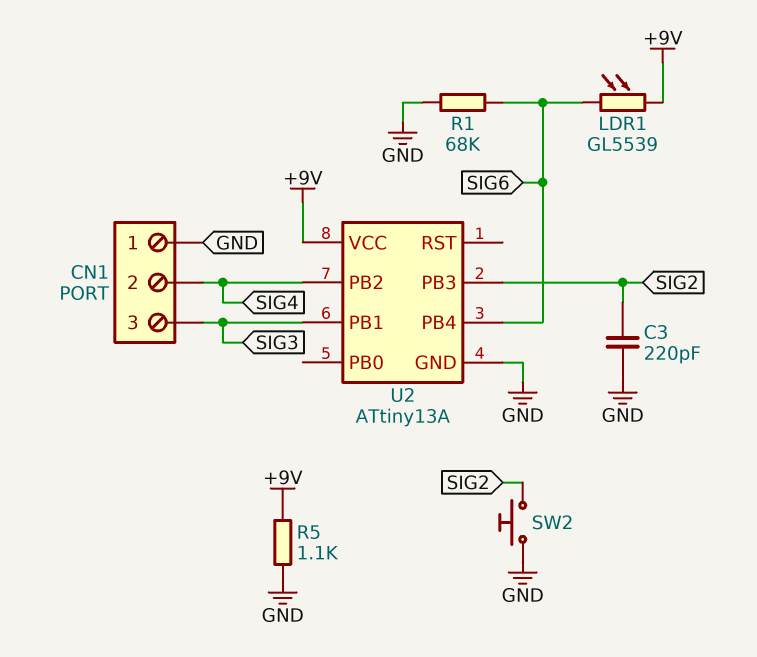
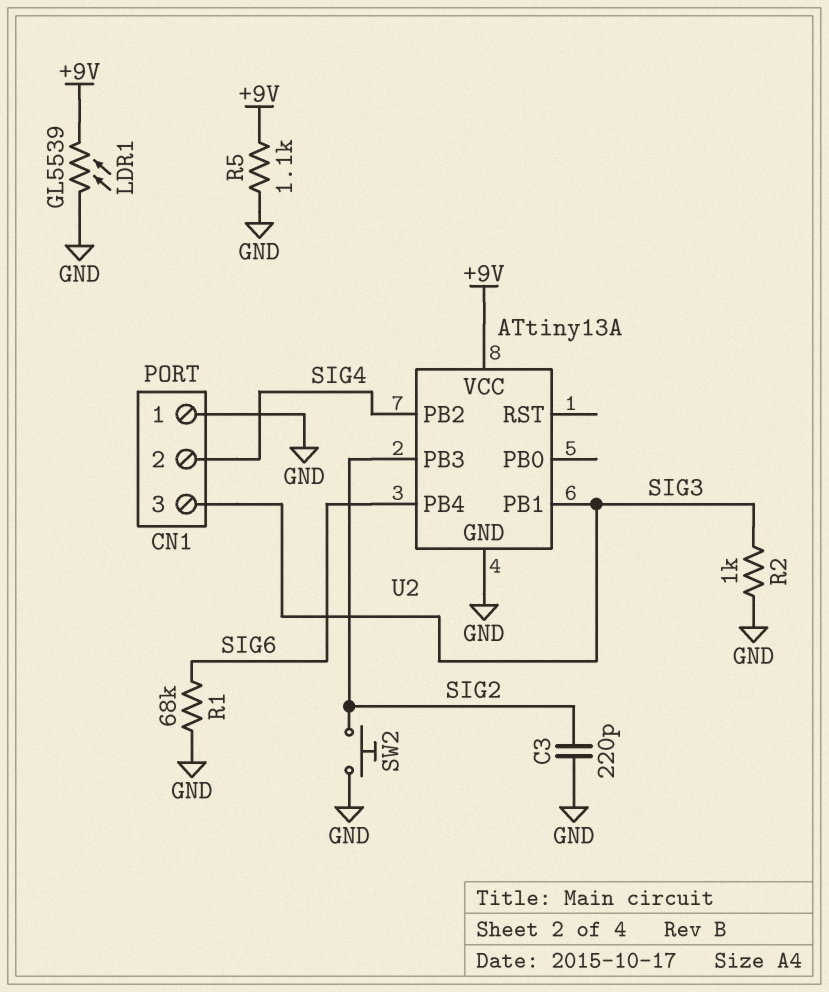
LDR1: GL5539 (+9V, SIG6) -> GL5539 (+9V, GND)
R2: none -> 1k (GND, SIG3)

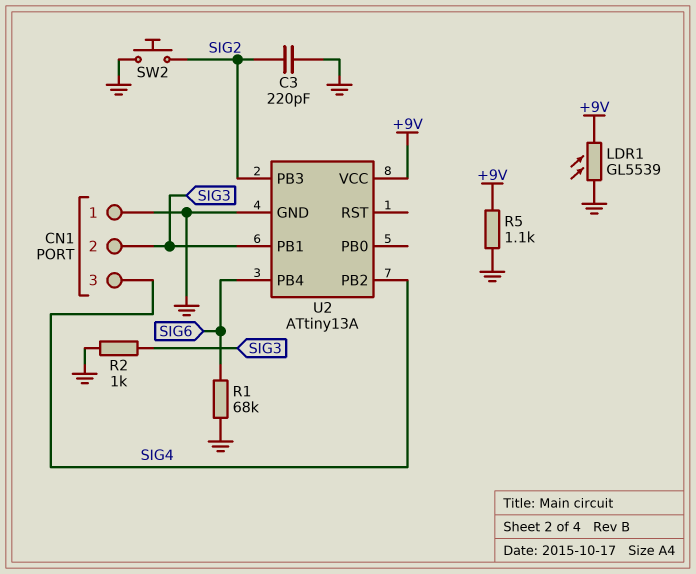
CN1 pin 2: SIG4 -> SIG3
CN1 pin 3: SIG3 -> SIG4

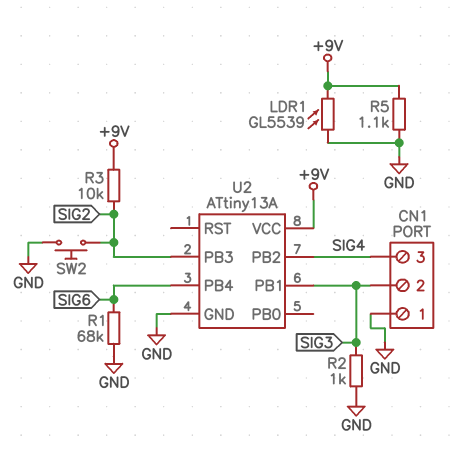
C3: 220pF (GND, SIG2) -> none
R3: none -> 10k (+9V, SIG2)

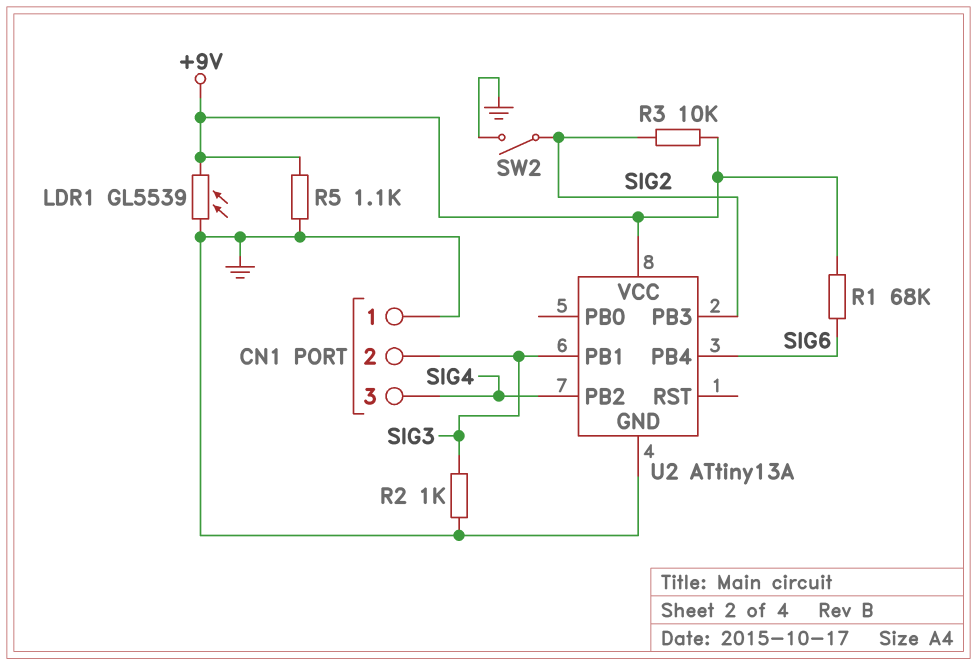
R1: 68k (GND, SIG6) -> 68k (+9V, SIG6)
SW2: button (GND, SIG2) -> switch (GND, SIG2)

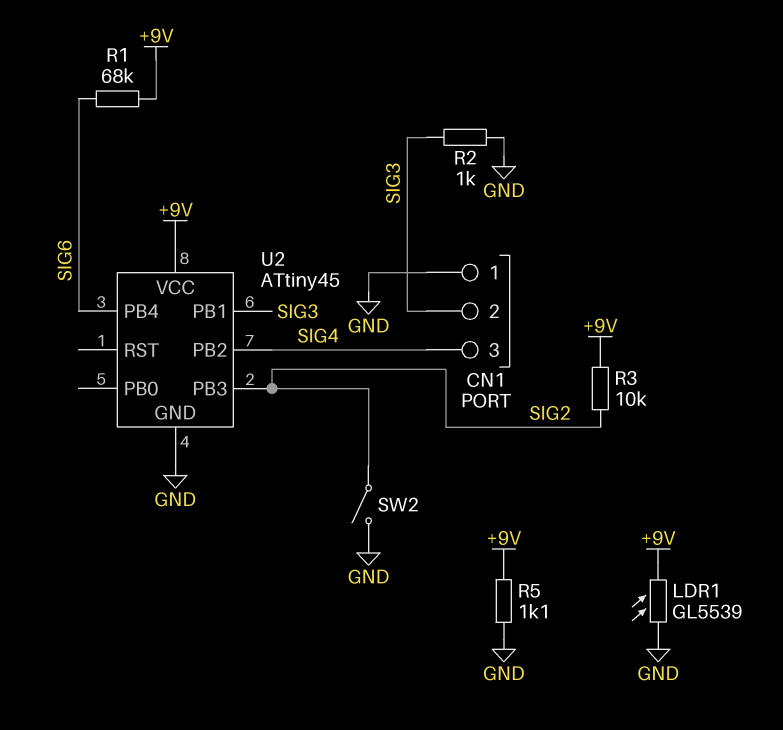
U2: ATtiny13A -> ATtiny45

